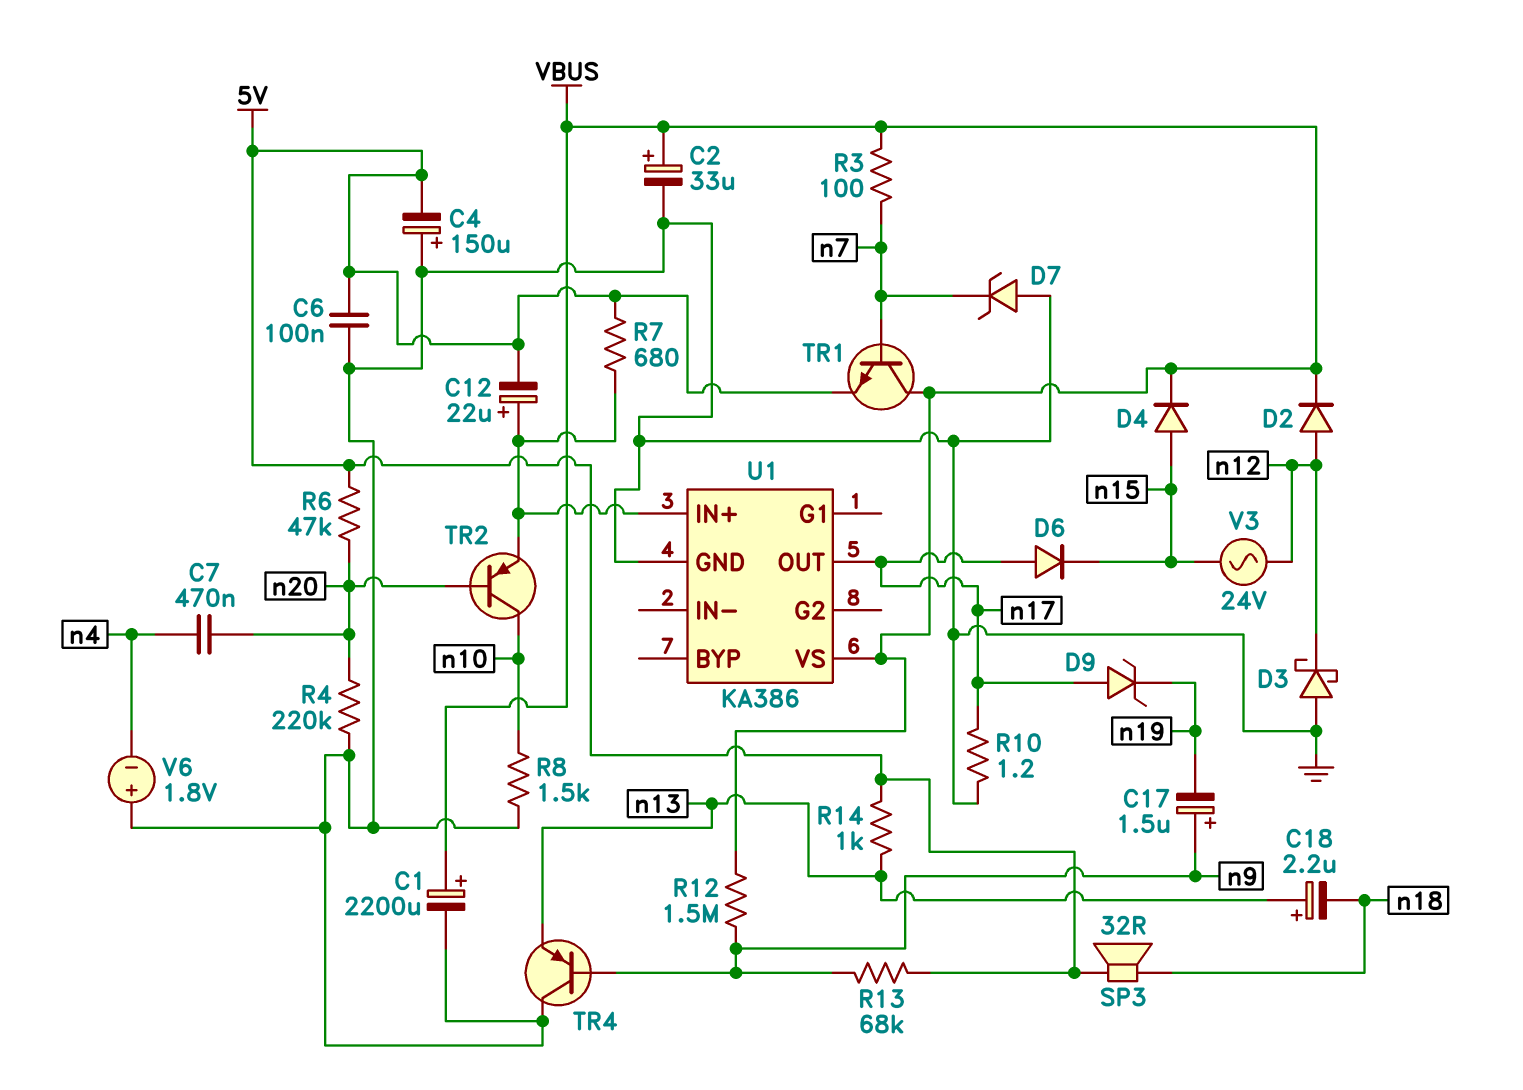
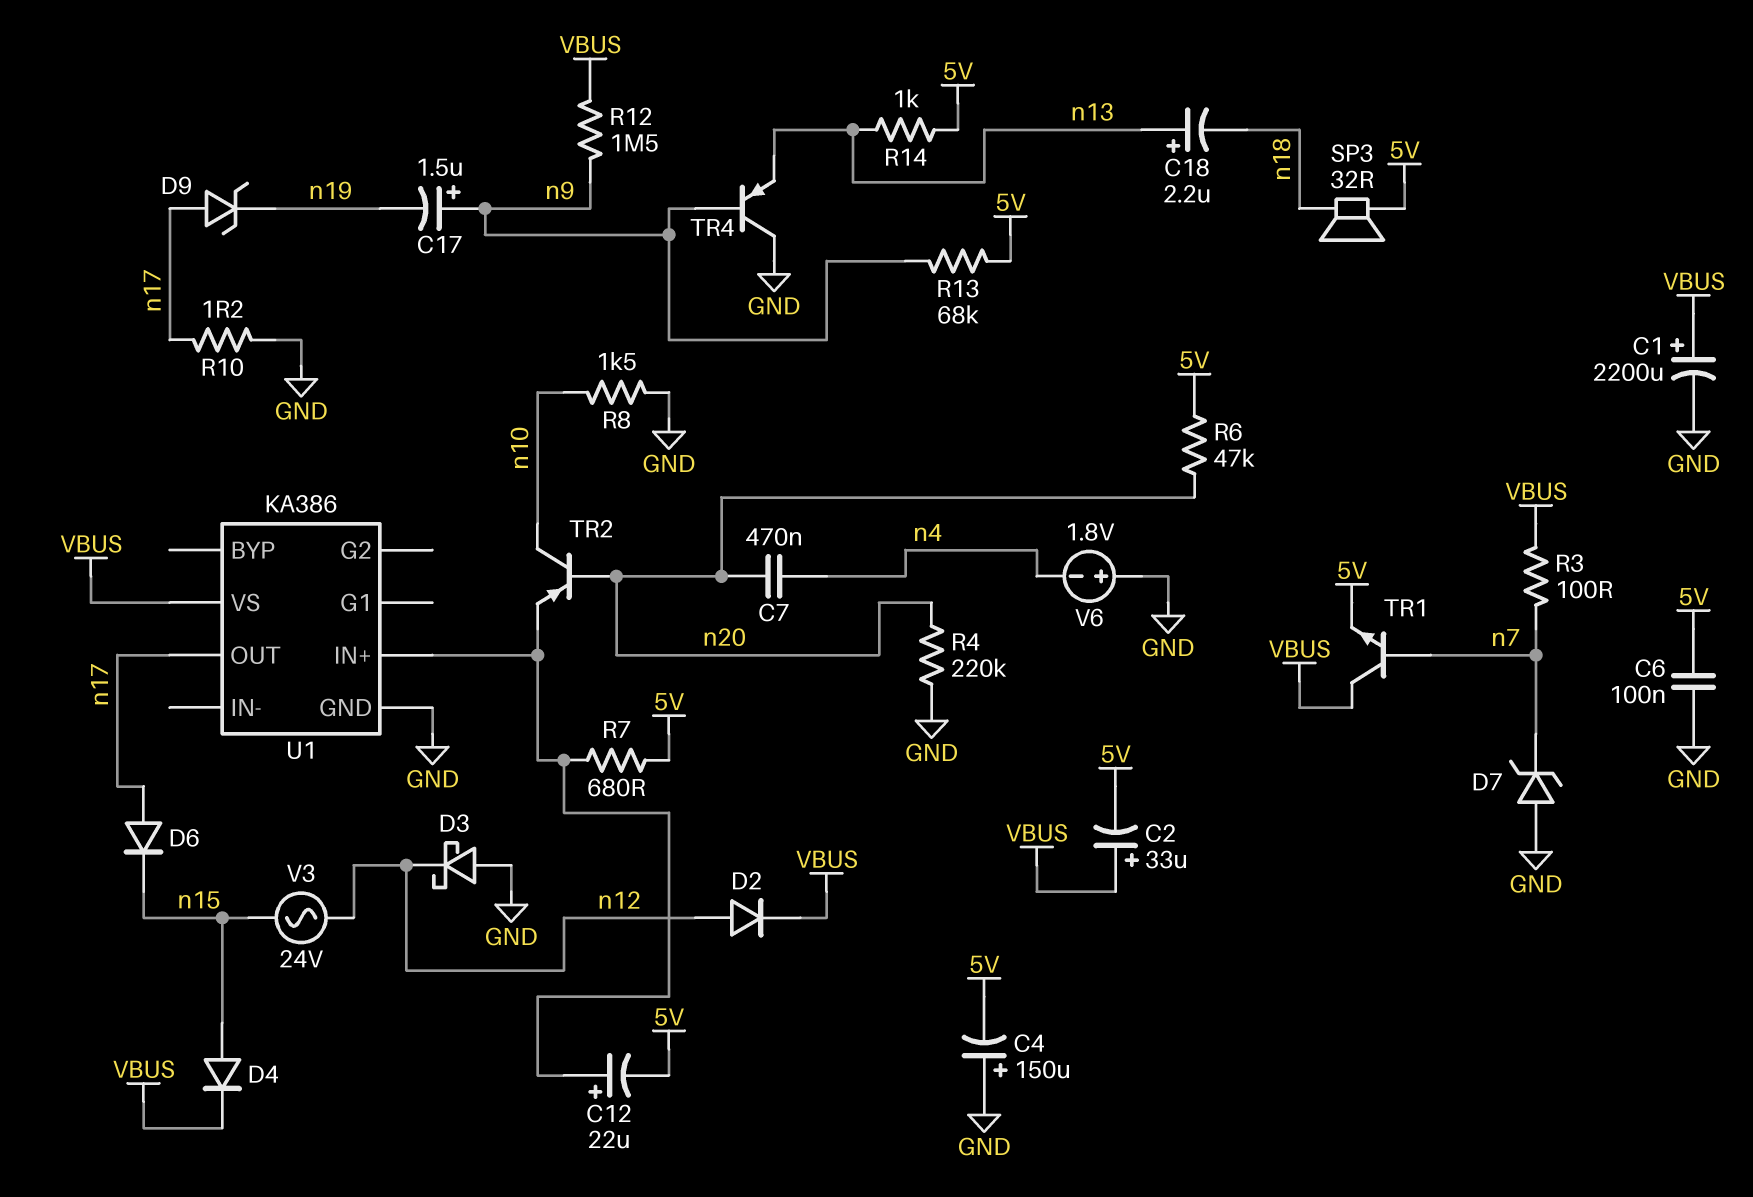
C2: 33uF (plus VBUS, minus GND) -> 33uF (plus VBUS, minus 5V)

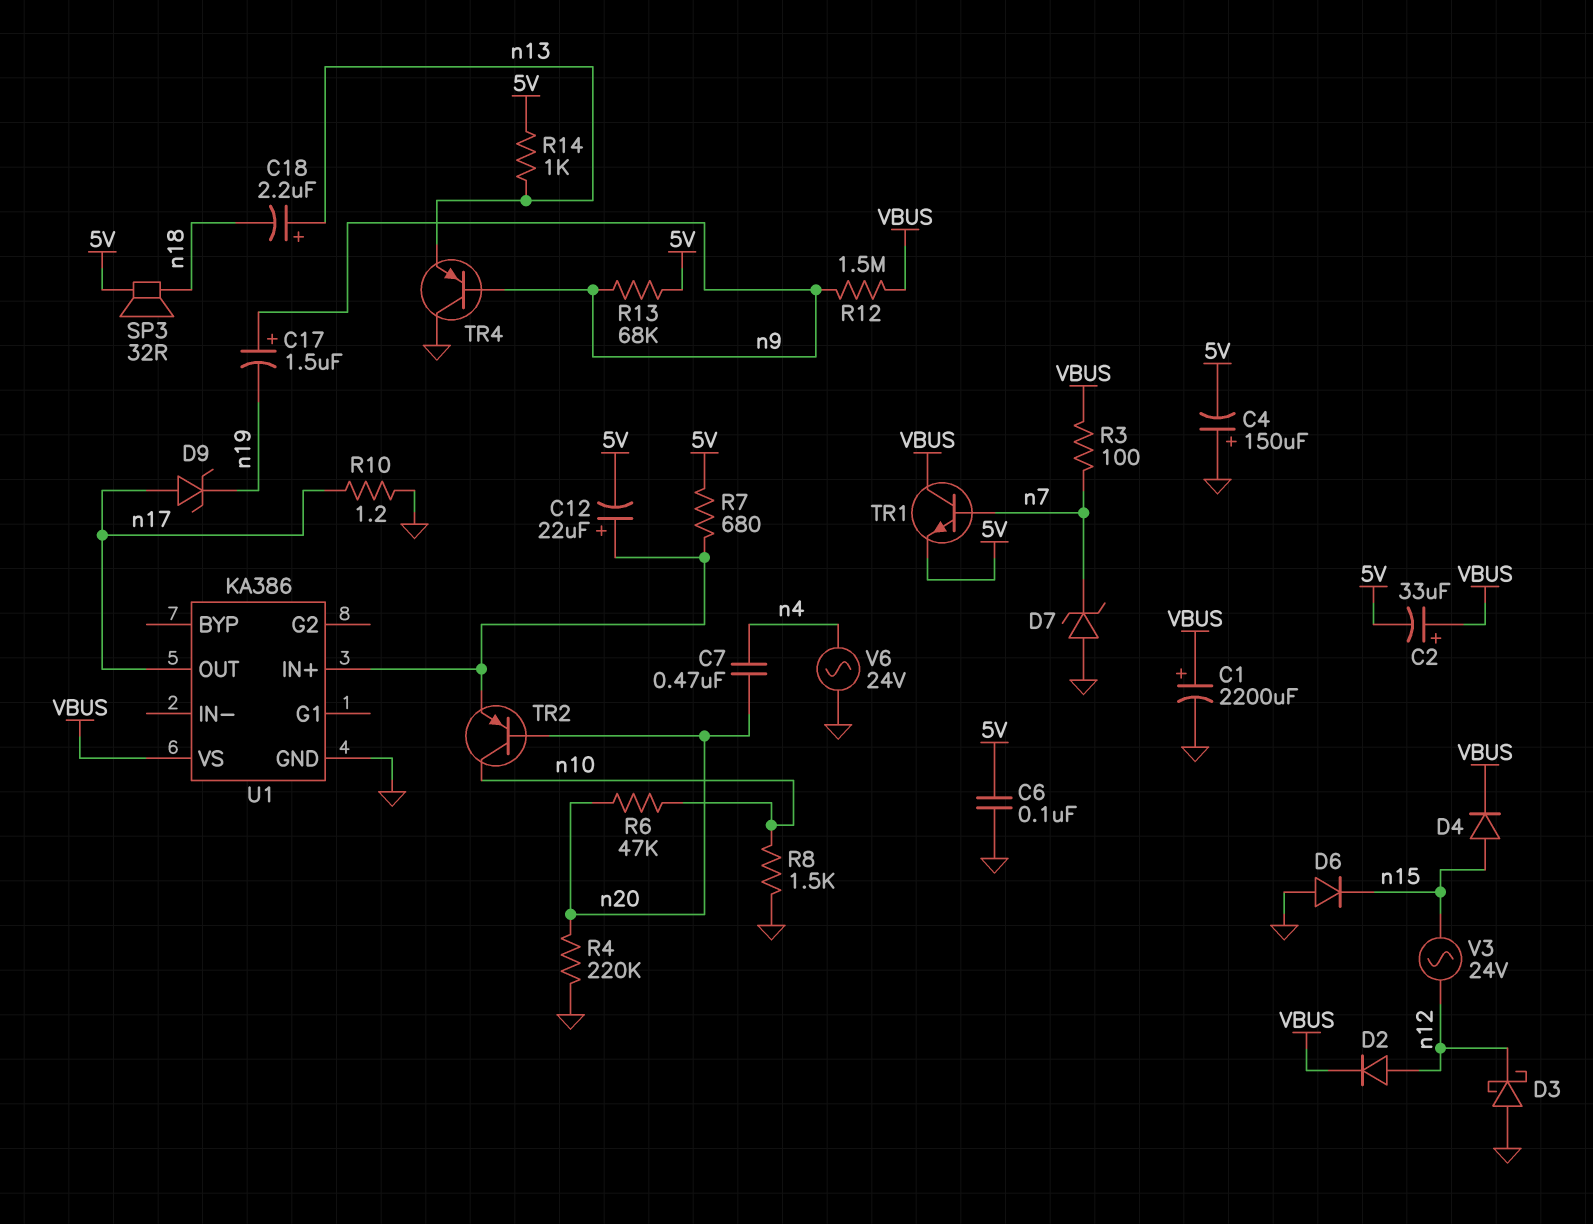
D6: diode (A n17, K n15) -> diode (A GND, K n15)
R6: 47k (5V, n20) -> 47k (n10, n20)
V6: 1.8V (plus GND, minus n4) -> AC 24V (GND, n4)

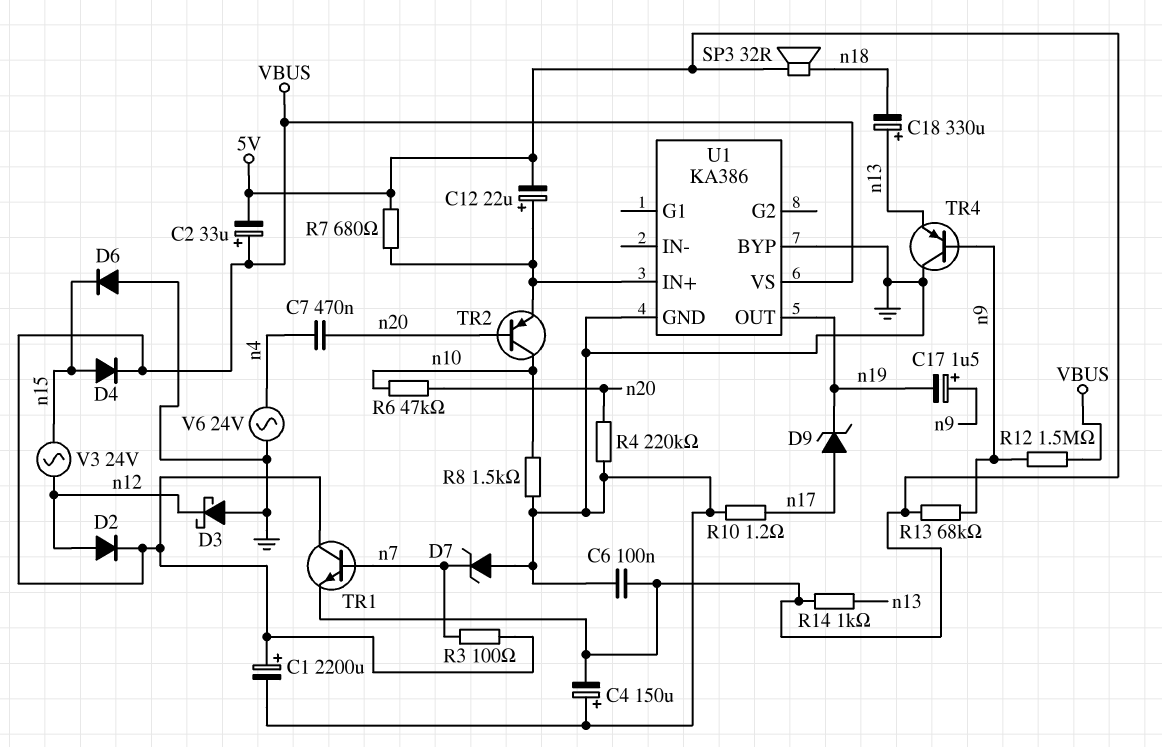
C18: 2.2uF (plus n13, minus n18) -> 330uF (plus n13, minus n18)
U1 pin BYP: none -> GND
U1 pin OUT: n17 -> n19

